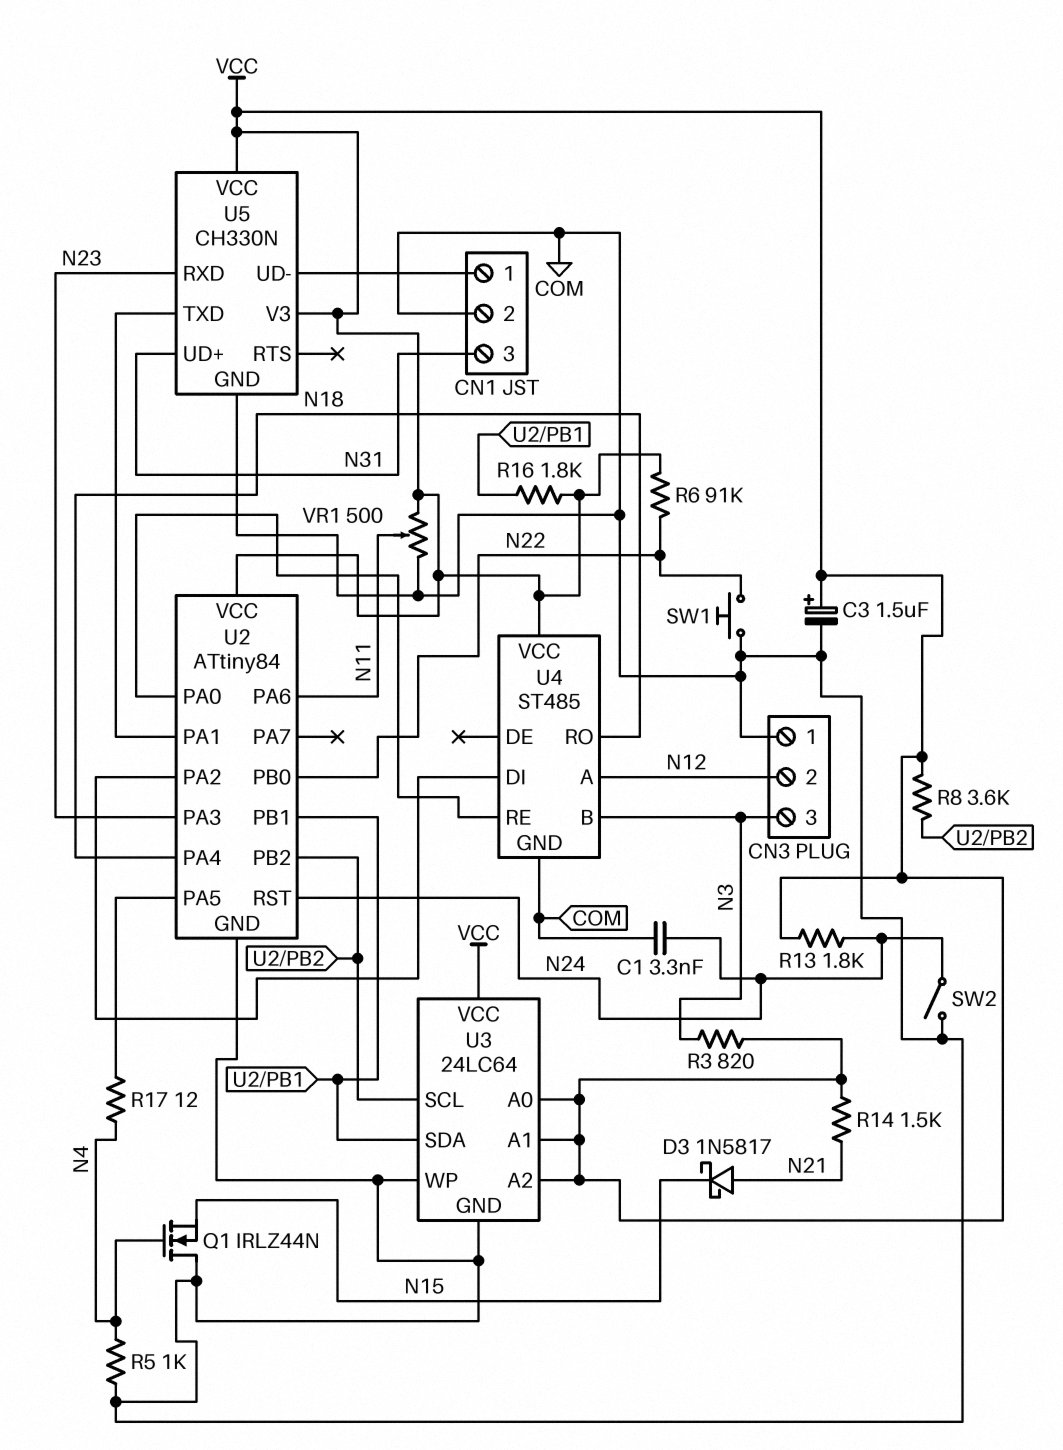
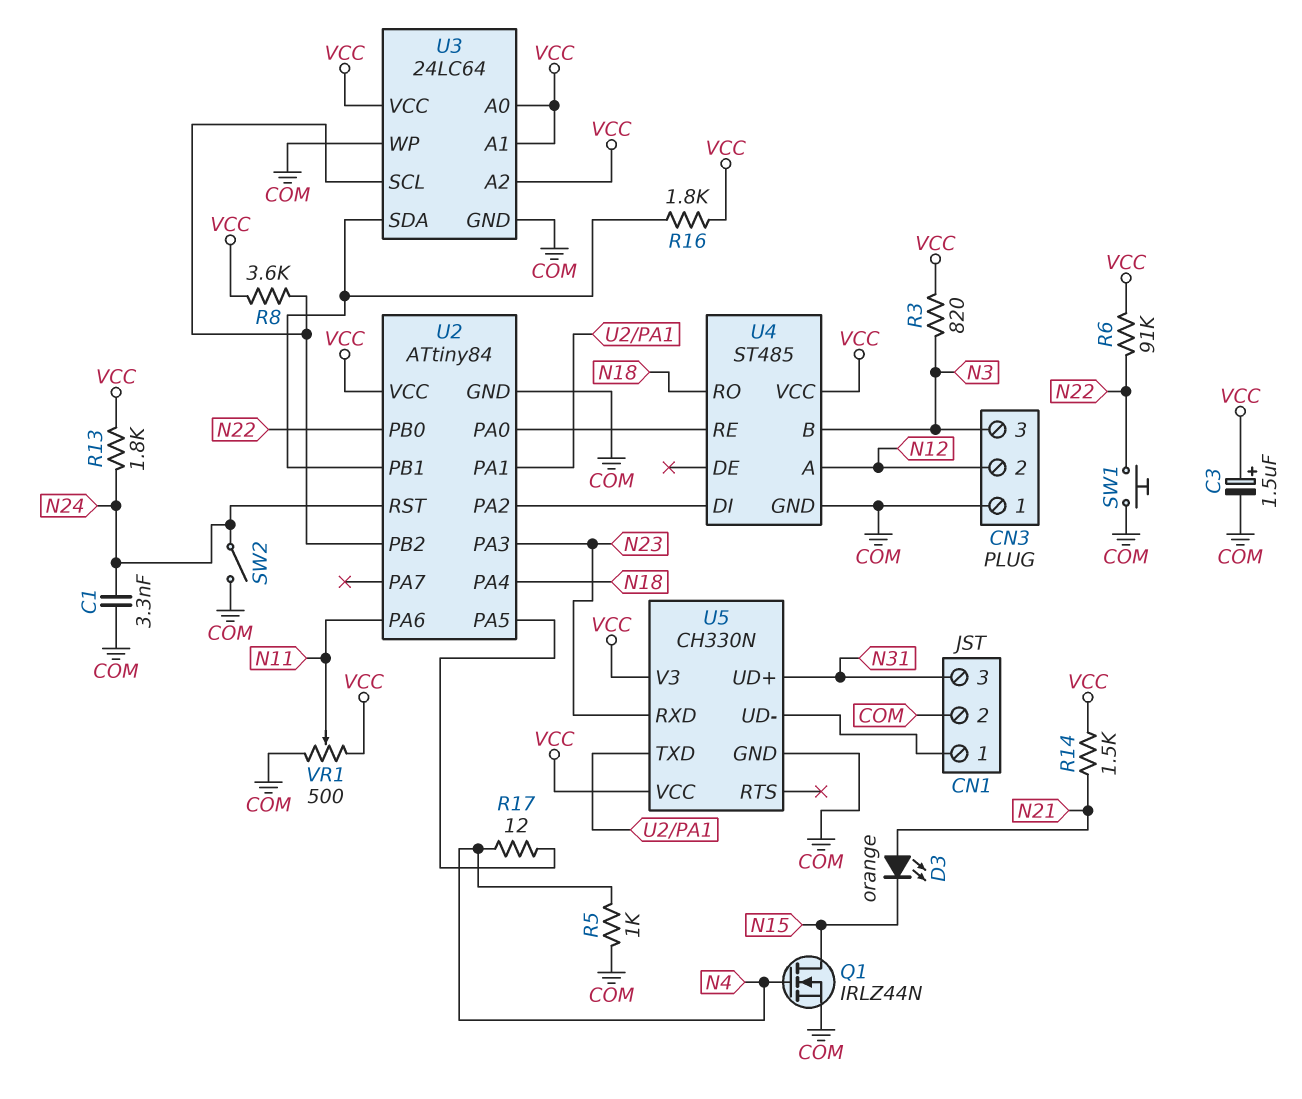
D3: schottky 1N5817 (A N21, K N15) -> LED orange (A N21, K N15)
Q1: NMOS IRLZ44N (G N4, D COM, S N15) -> NMOS IRLZ44N (G N4, D N15, S COM)

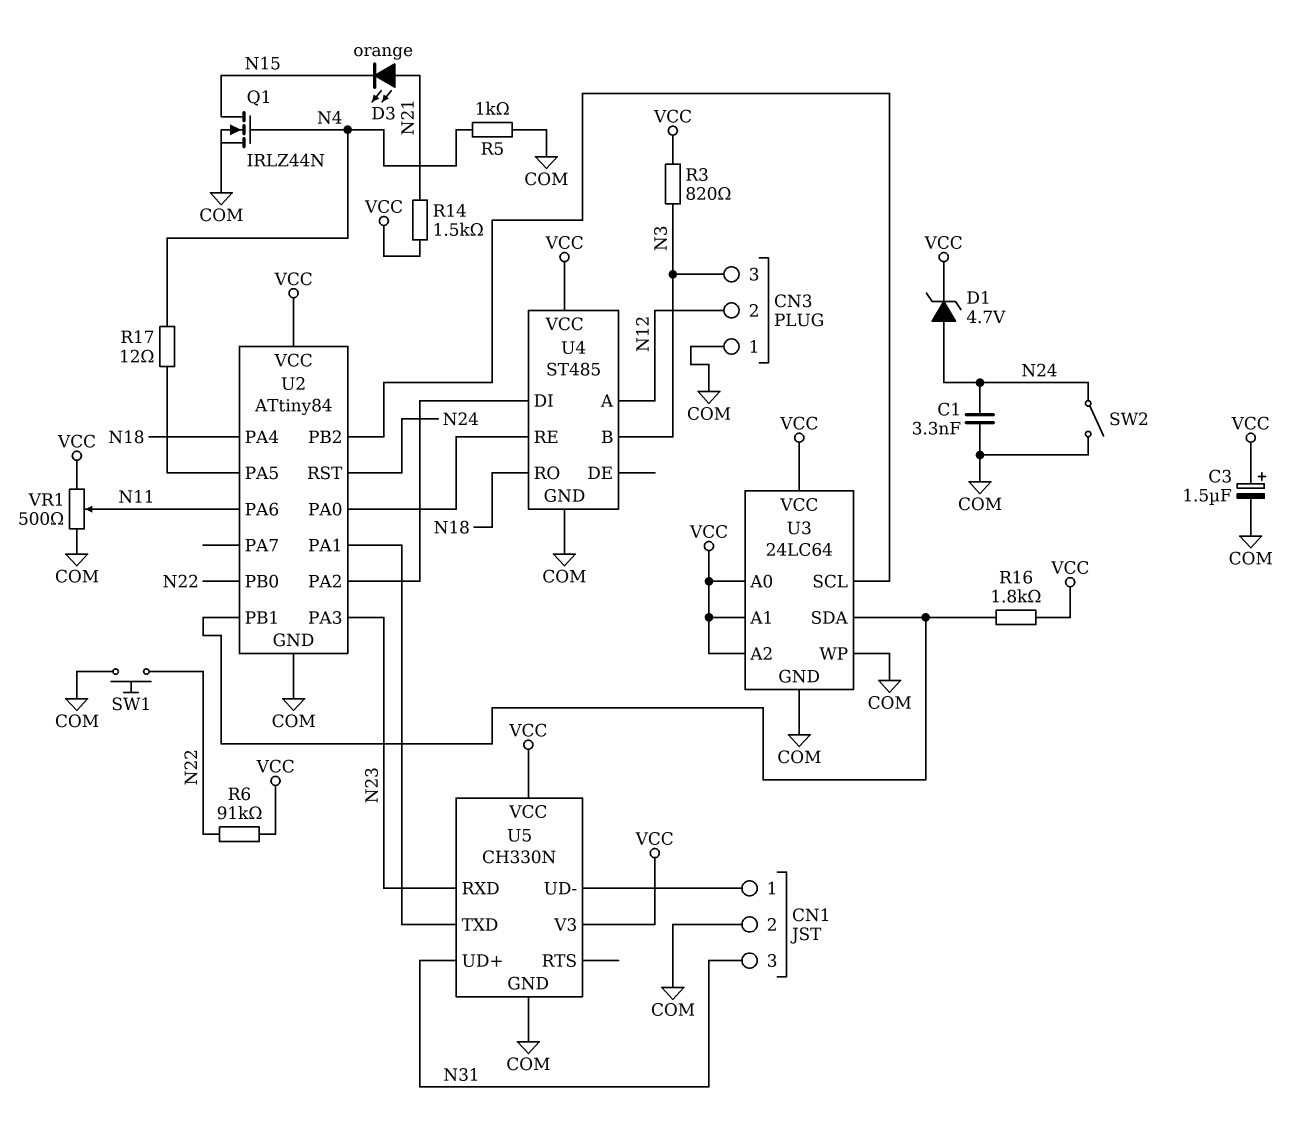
D1: none -> zener 4.7V (A N24, K VCC)
R8: 3.6k (U2/PB2, VCC) -> none
R13: 1.8k (N24, VCC) -> none

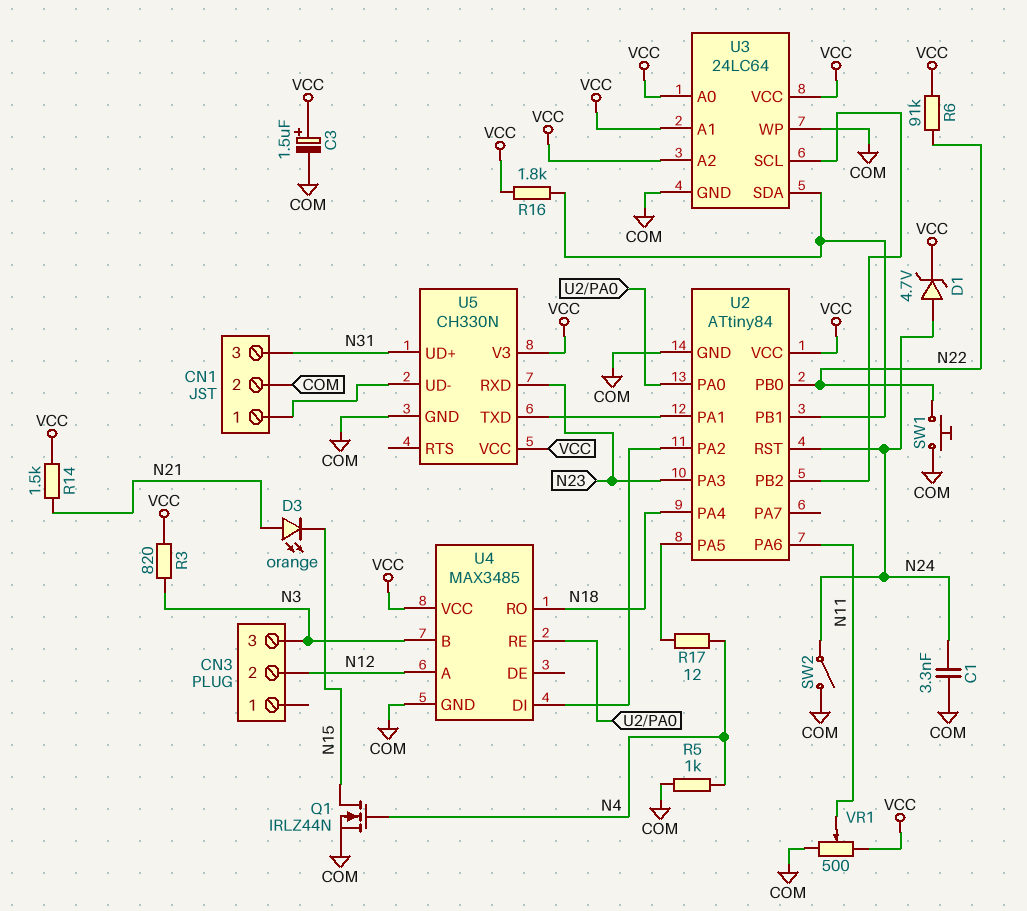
CN3 pin 1: COM -> none
U4: ST485 -> MAX3485

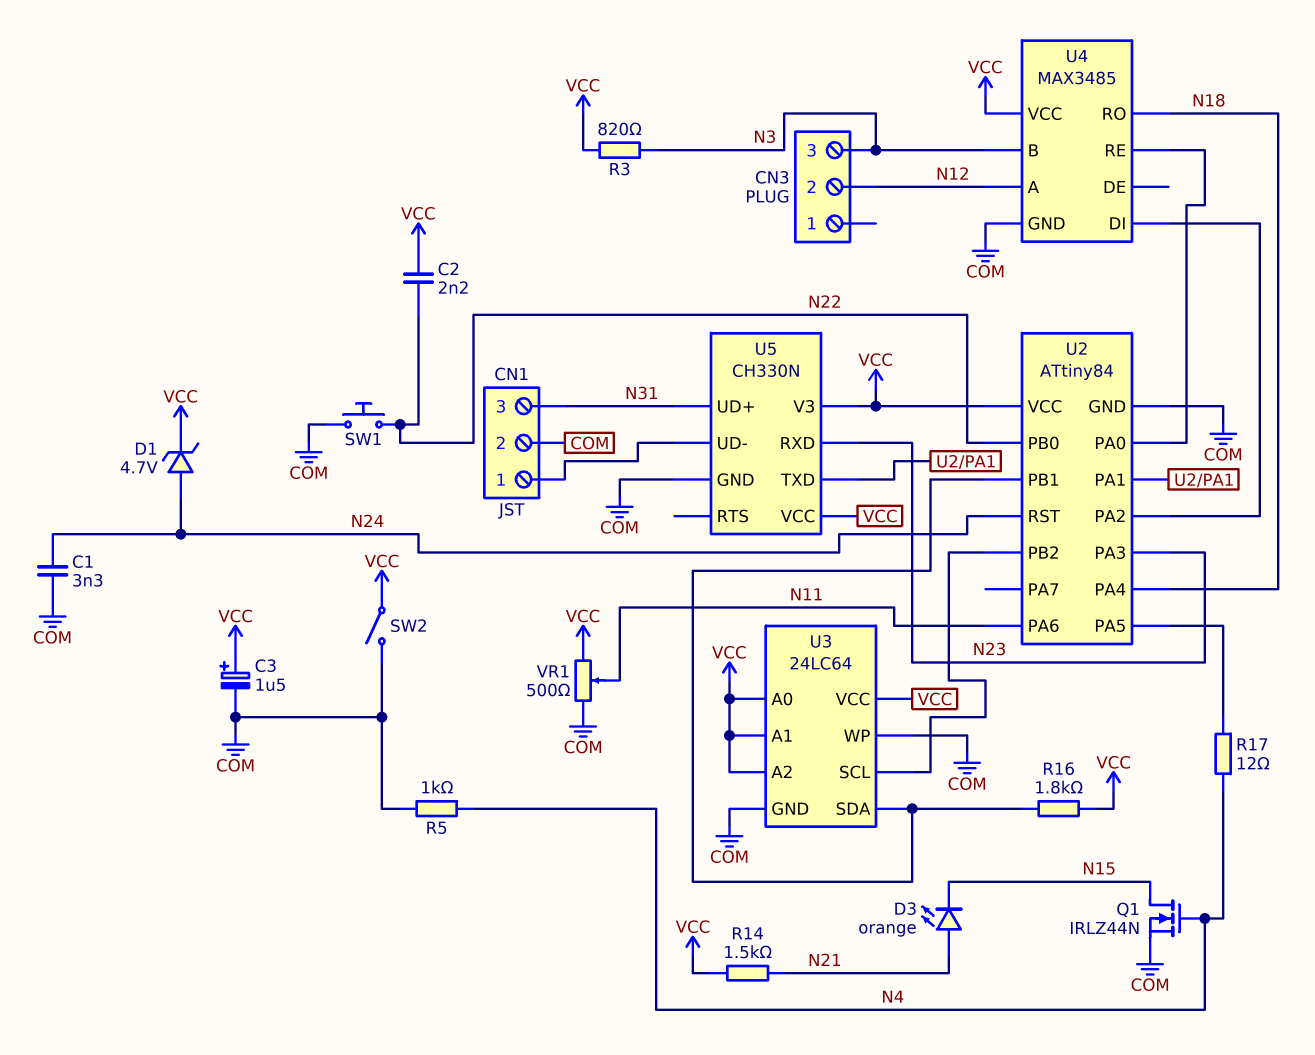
C2: none -> 2.2nF (N22, VCC)
R6: 91k (N22, VCC) -> none
SW2: switch (COM, N24) -> switch (COM, VCC)

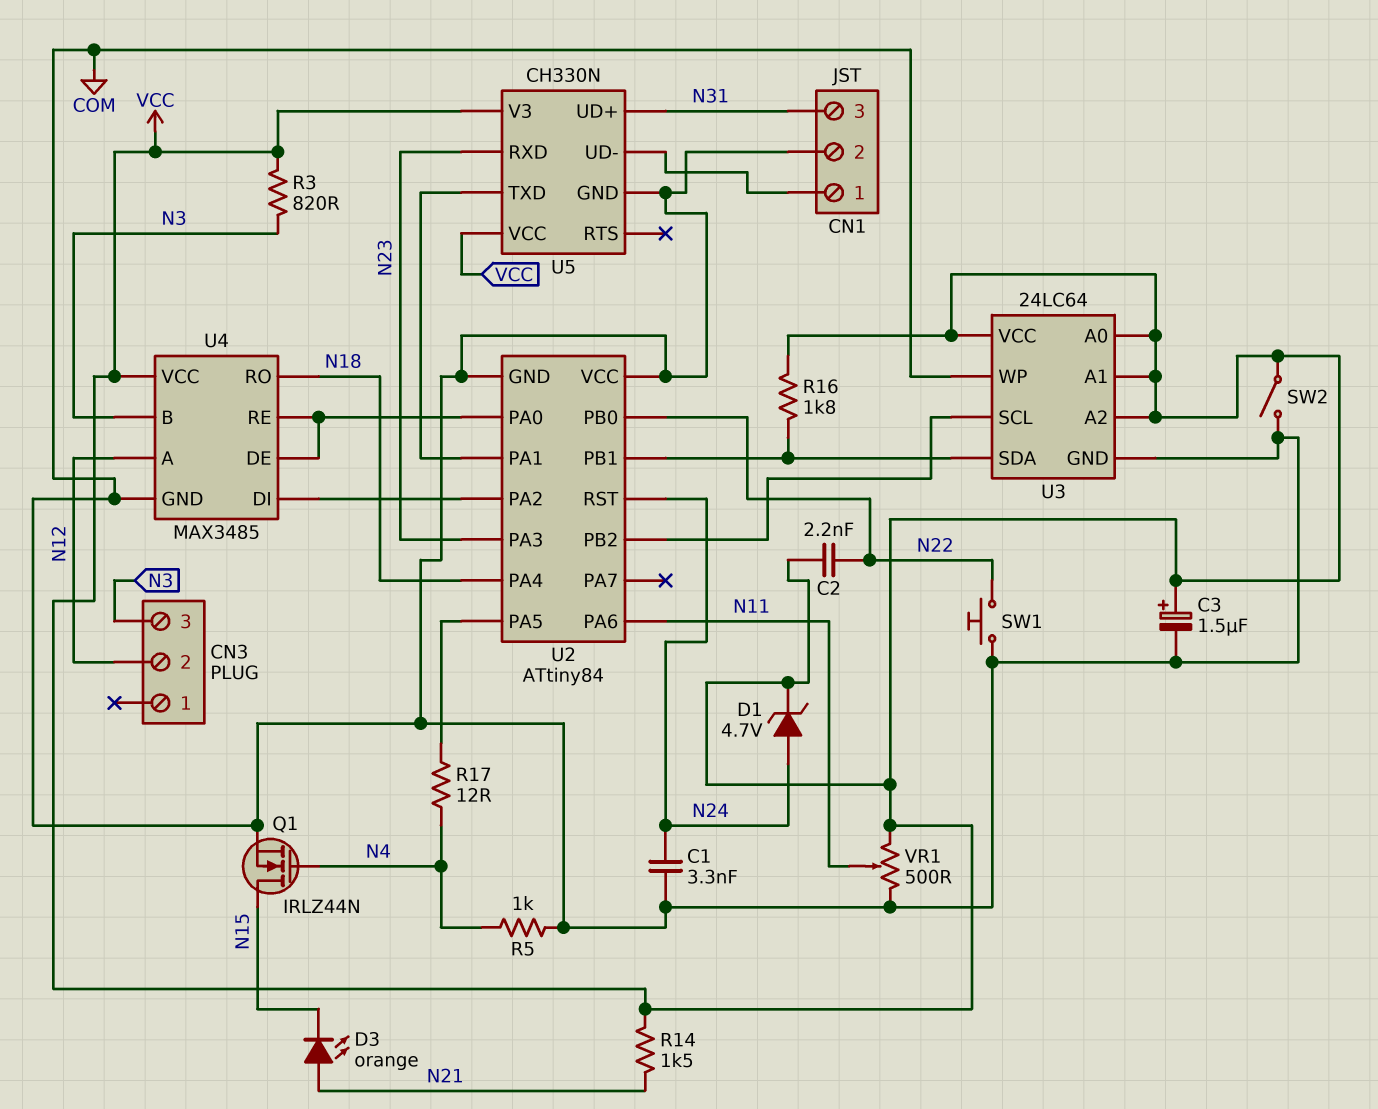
U2 pin VCC: VCC -> COM
U4 pin DE: none -> U2/PA0

